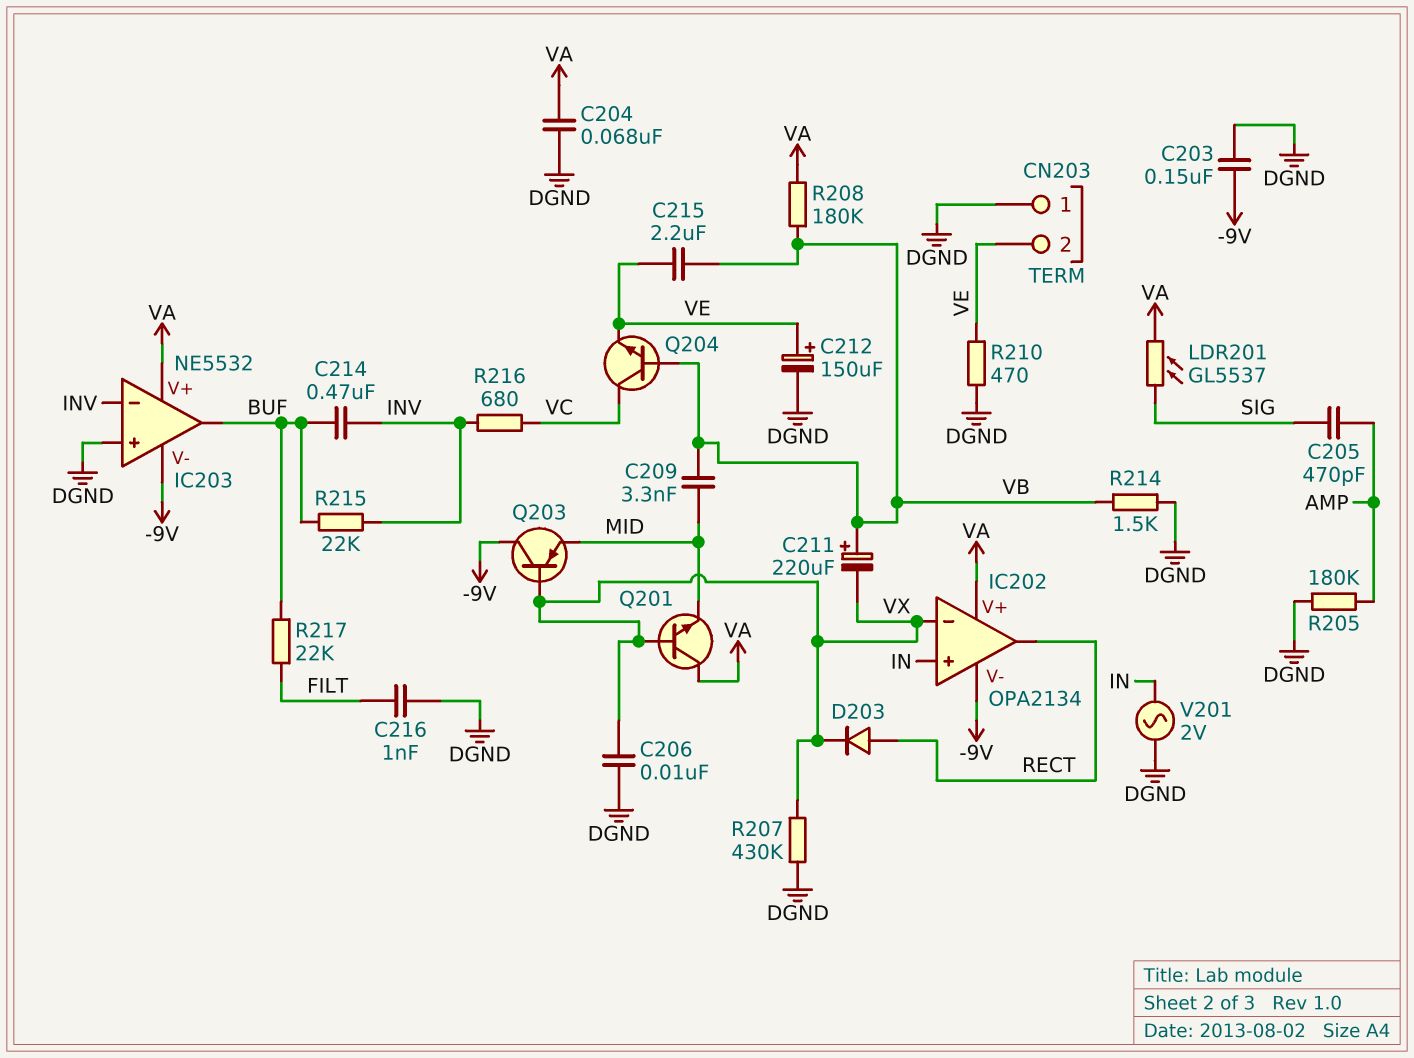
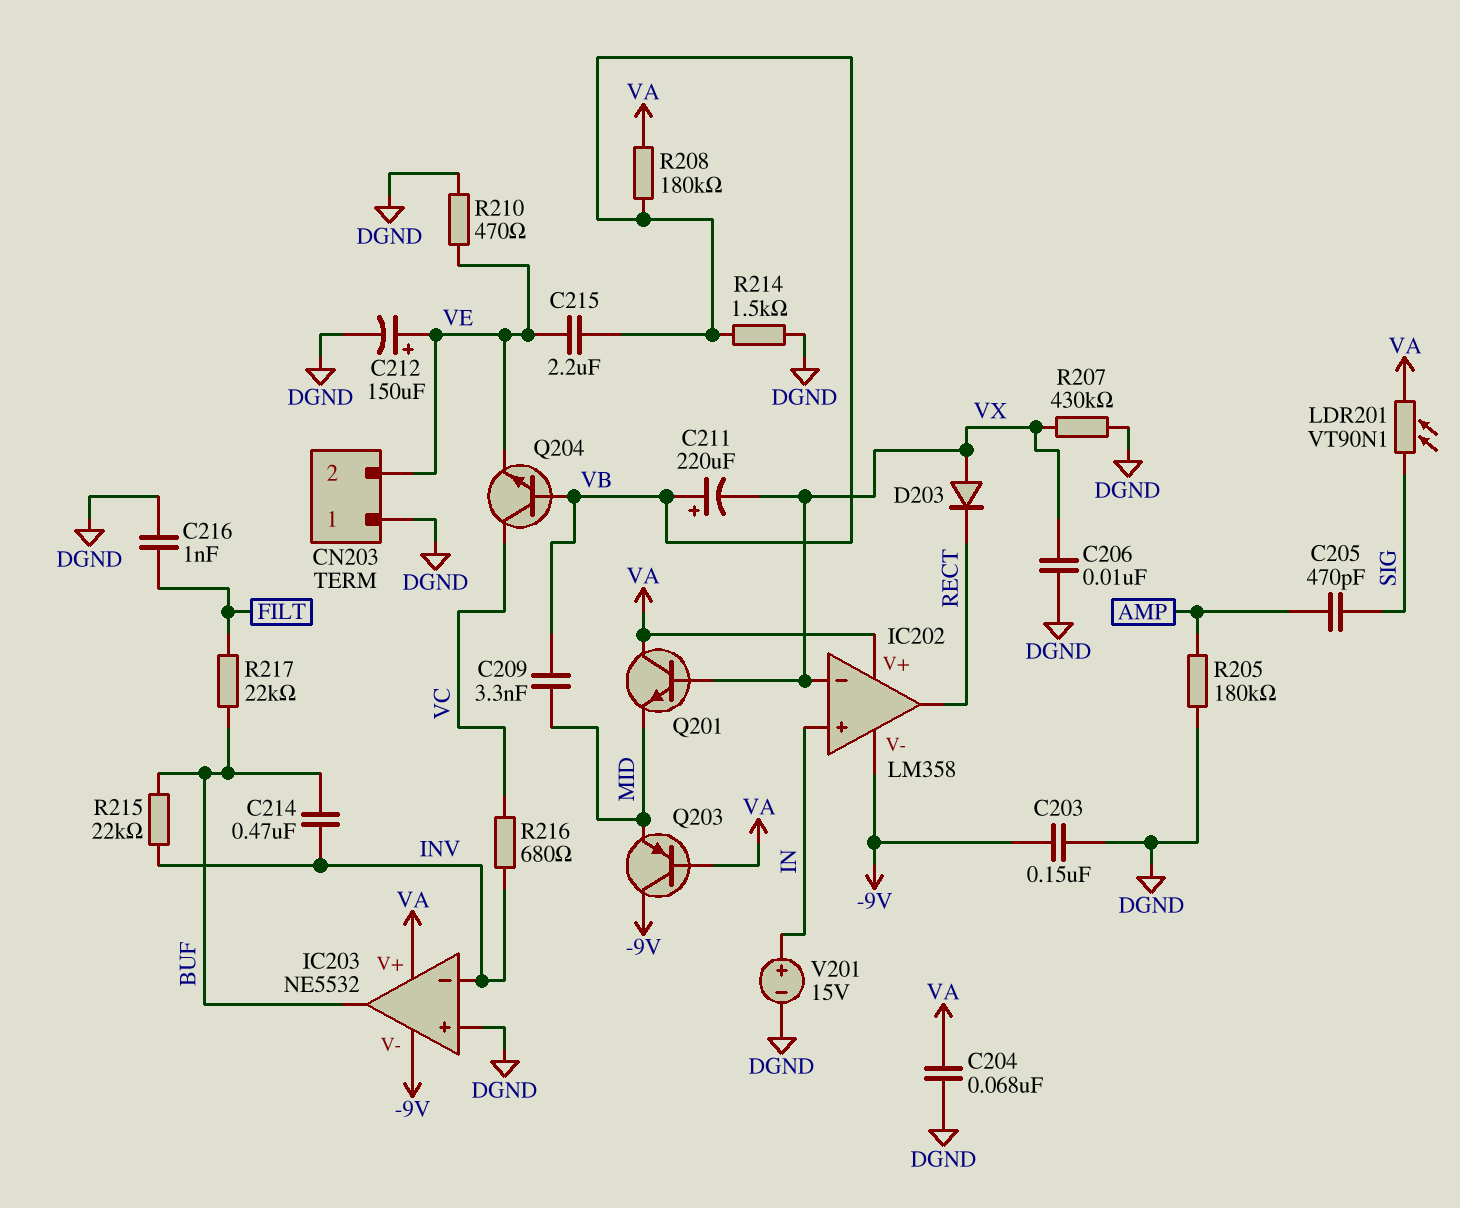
D203: diode (A RECT, K VX) -> diode (A VX, K RECT)
IC202: OPA2134 -> LM358
LDR201: GL5537 (SIG, VA) -> VT90N1 (SIG, VA)
Q203: PNP (B VX, C -9V, E MID) -> PNP (B VA, C -9V, E MID)
V201: AC 2V (DGND, IN) -> 15V (plus IN, minus DGND)

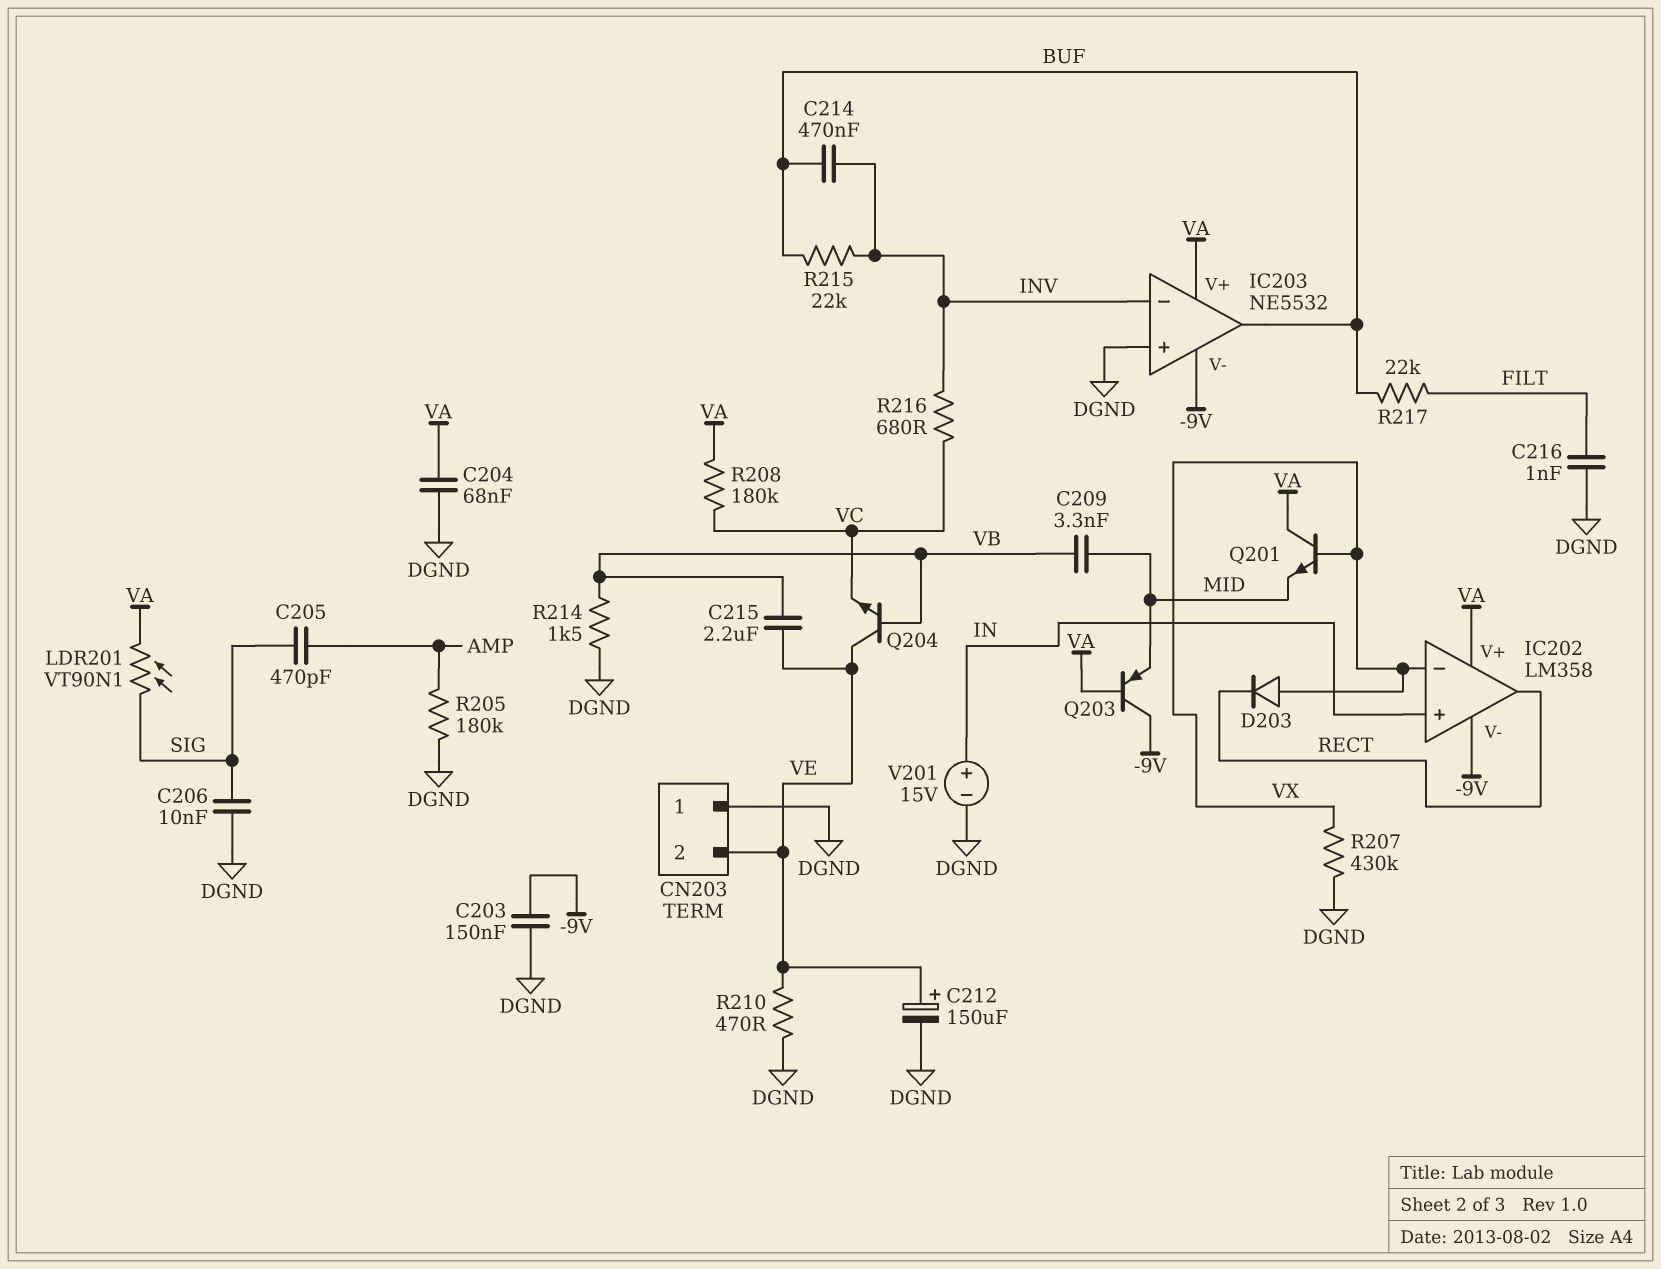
C206: 10nF (DGND, VX) -> 10nF (DGND, SIG)
C211: 220uF (plus VB, minus VX) -> none
Q204: NPN (B VB, C VC, E VE) -> NPN (B VB, C VE, E VC)
R208: 180k (VA, VB) -> 180k (VA, VC)

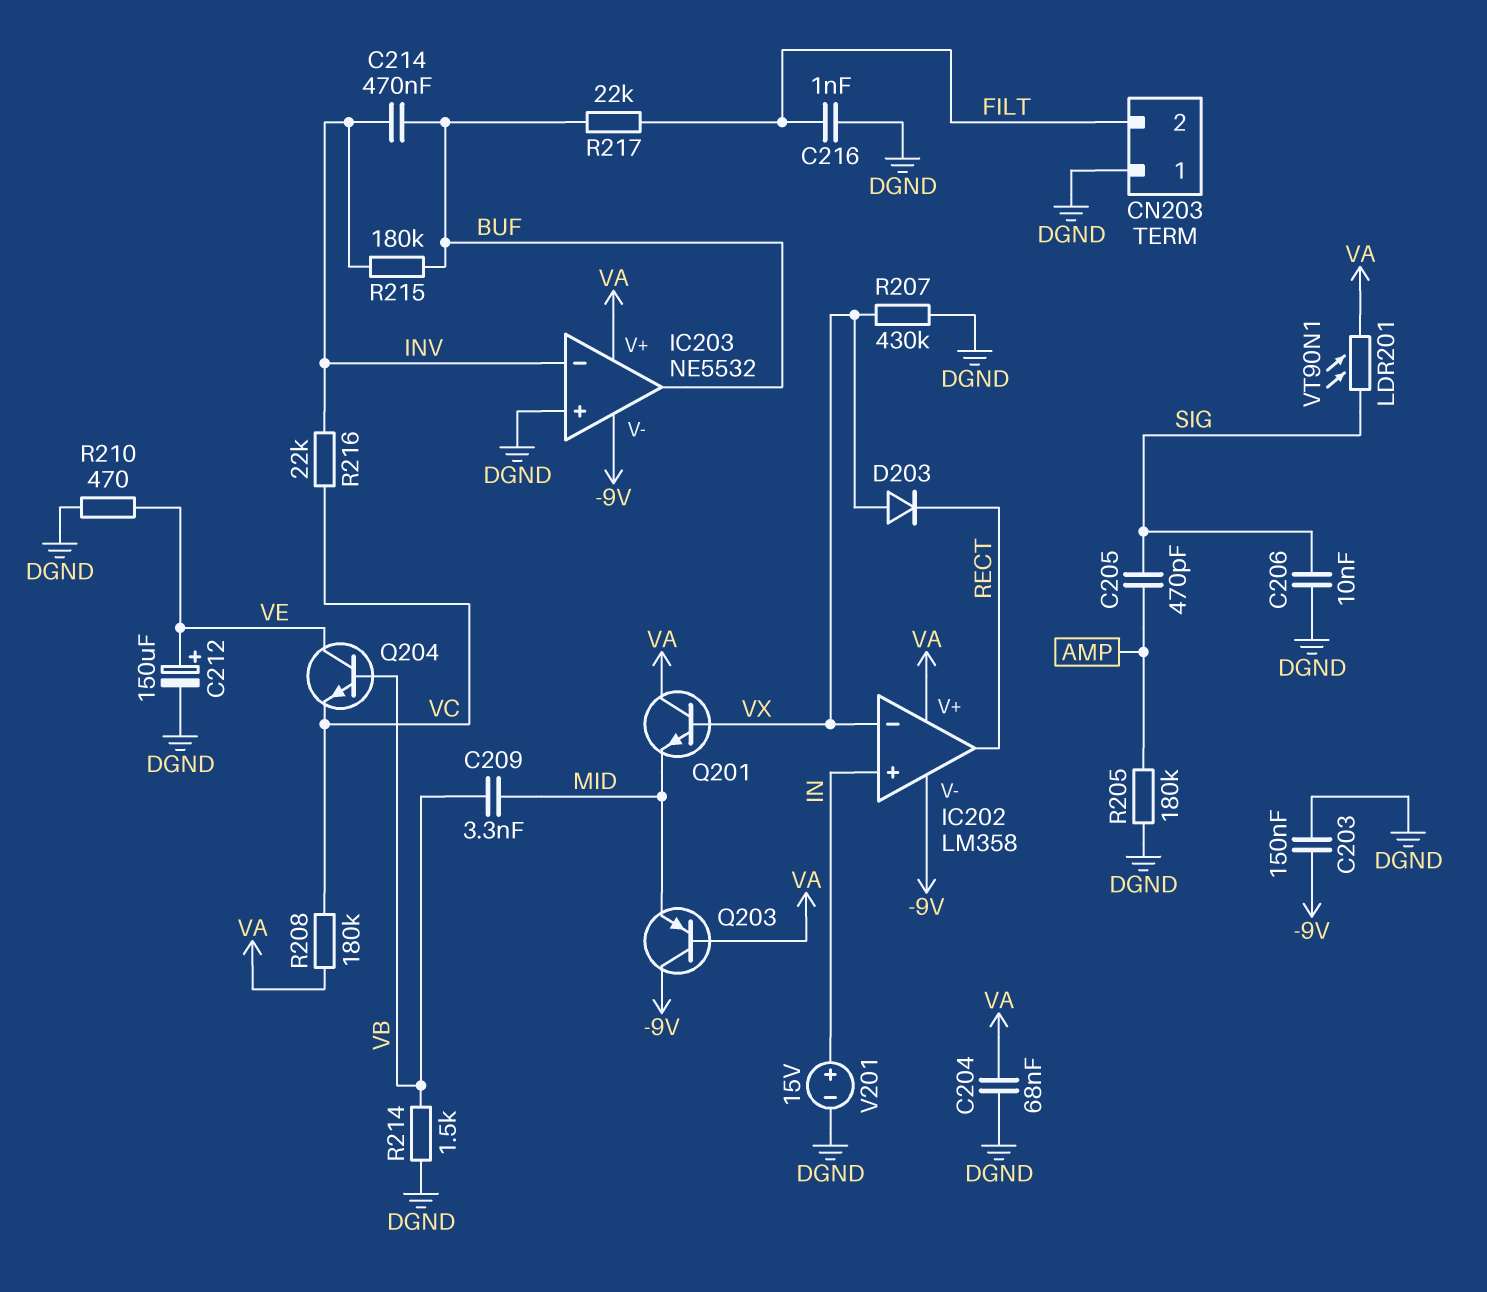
C215: 2.2uF (VB, VE) -> none
CN203 pin 2: VE -> FILT
R215: 22k (BUF, INV) -> 180k (BUF, INV)
R216: 680 (INV, VC) -> 22k (INV, VC)

